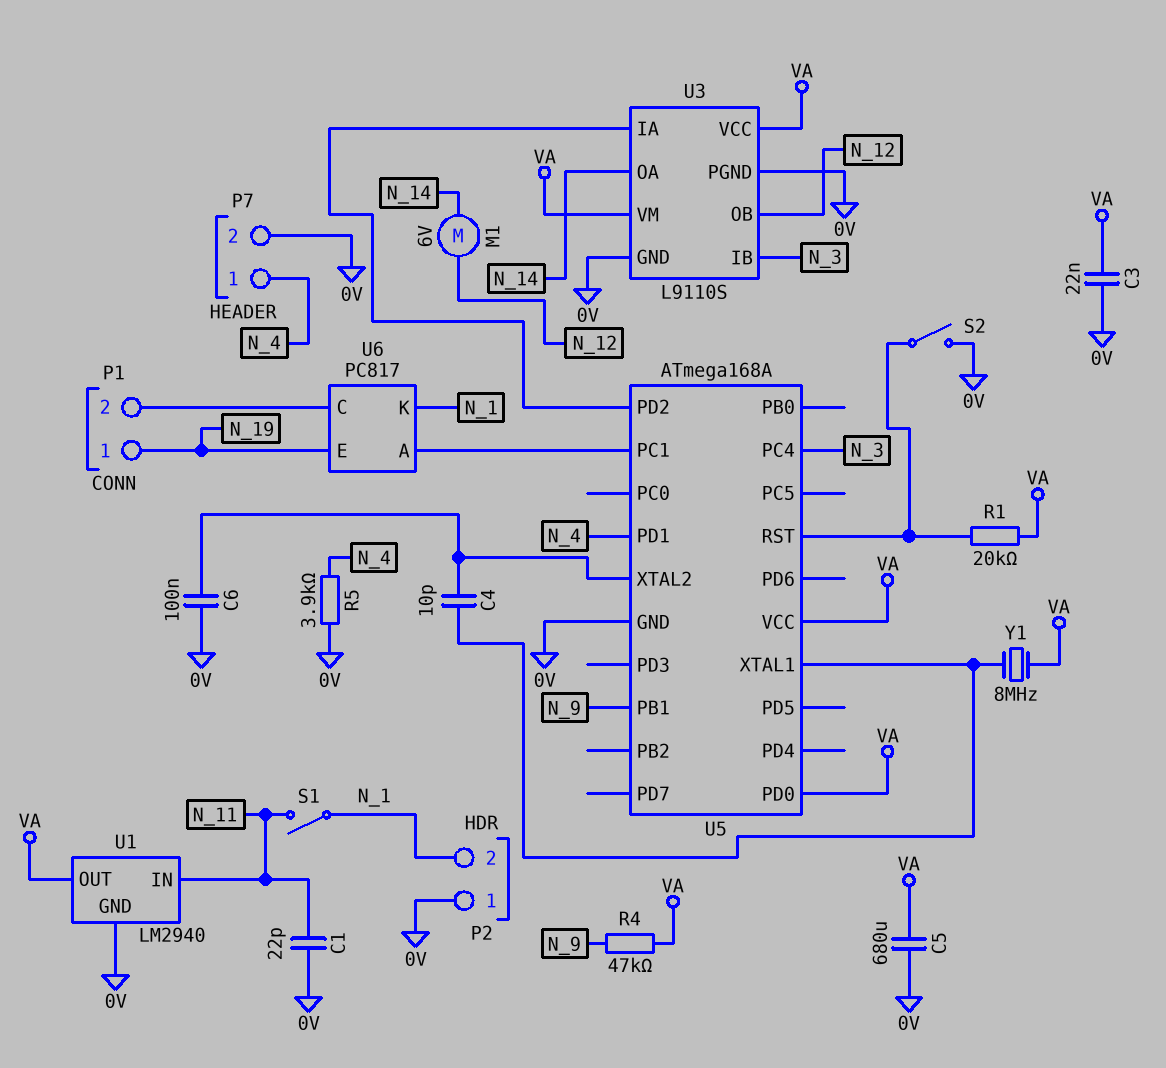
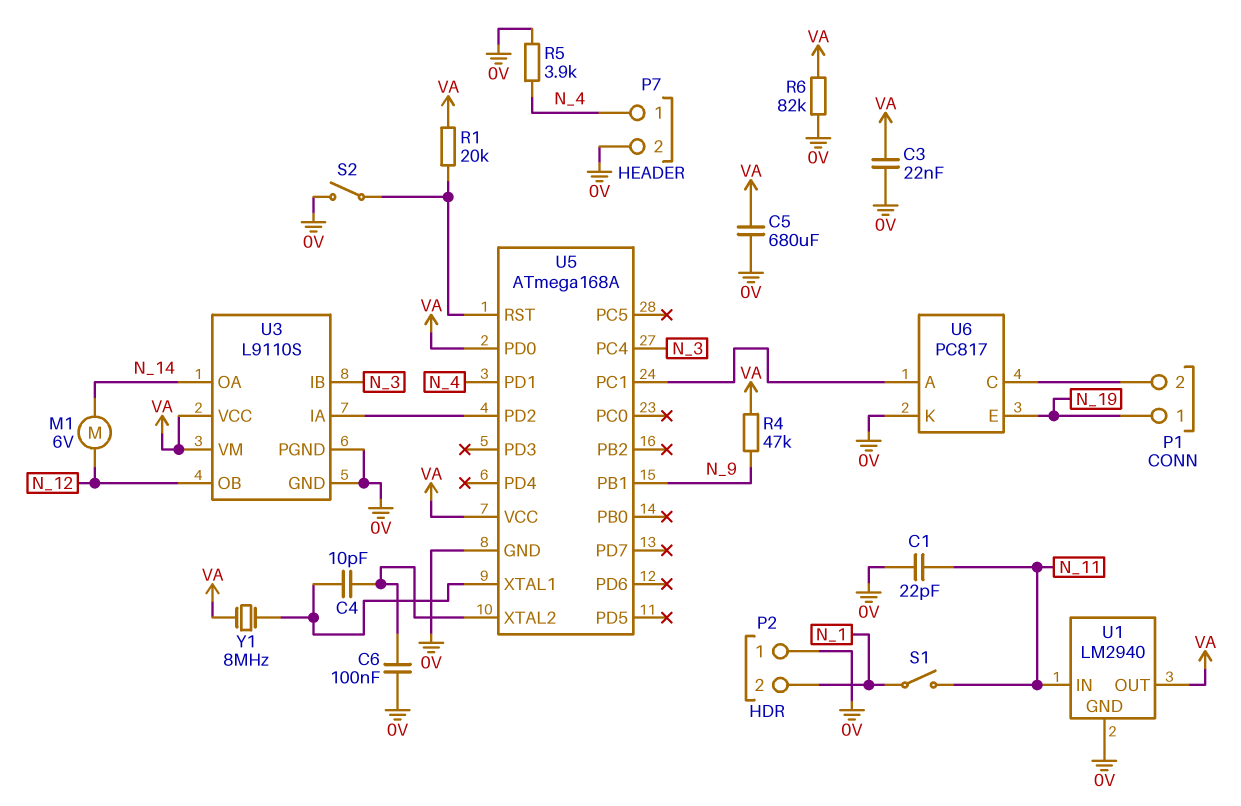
R6: none -> 82k (0V, VA)
U6 pin K: N_1 -> 0V

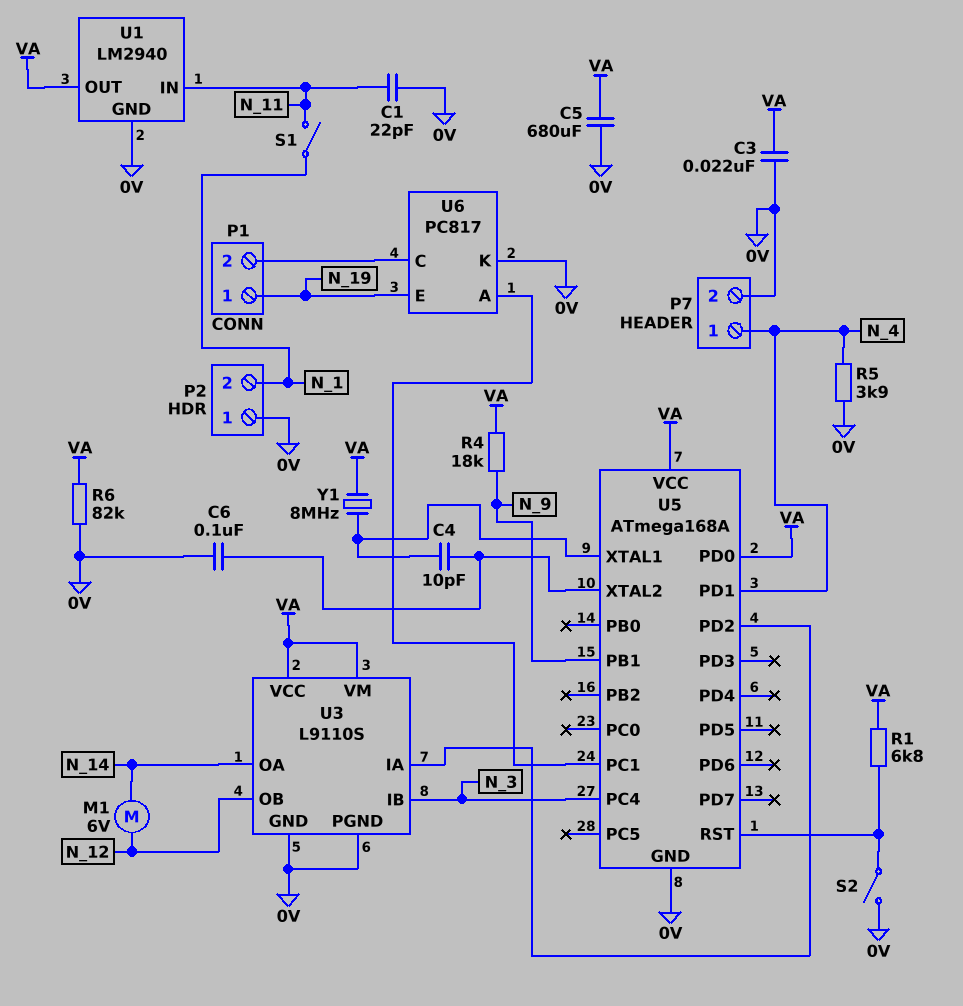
R1: 20k (U5/RST, VA) -> 6.8k (U5/RST, VA)
R4: 47k (N_9, VA) -> 18k (N_9, VA)

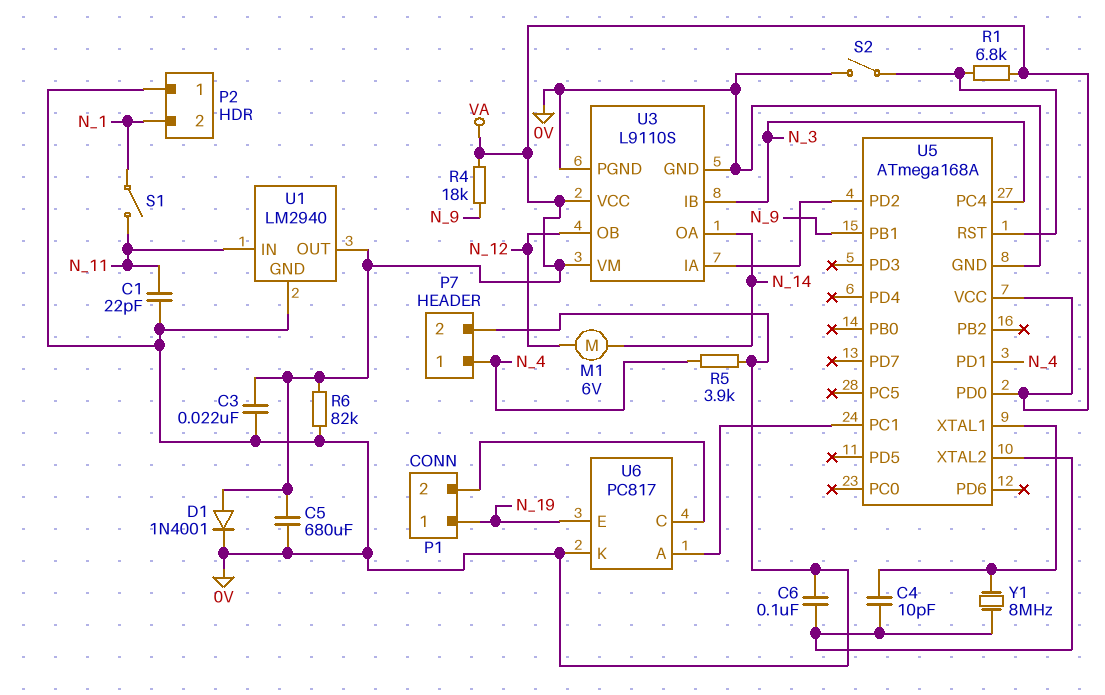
D1: none -> diode 1N4001 (A VA, K 0V)
Y1: 8MHz (U5/XTAL1, VA) -> 8MHz (U5/XTAL1, U5/XTAL2)

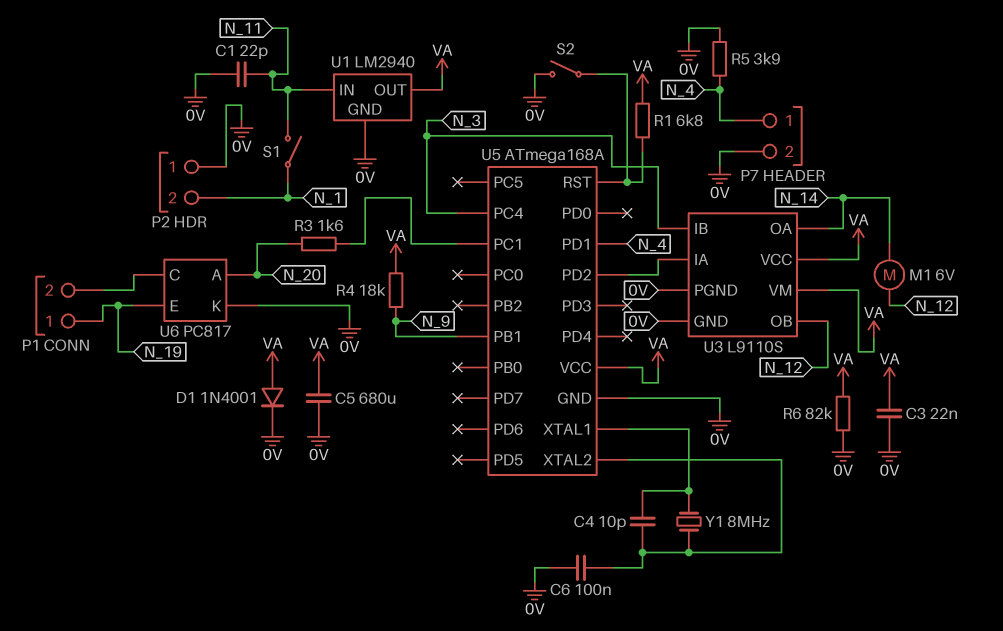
R3: none -> 1.6k (N_20, U5/PC1)
U5 pin PD0: VA -> none
U6 pin A: U5/PC1 -> N_20

